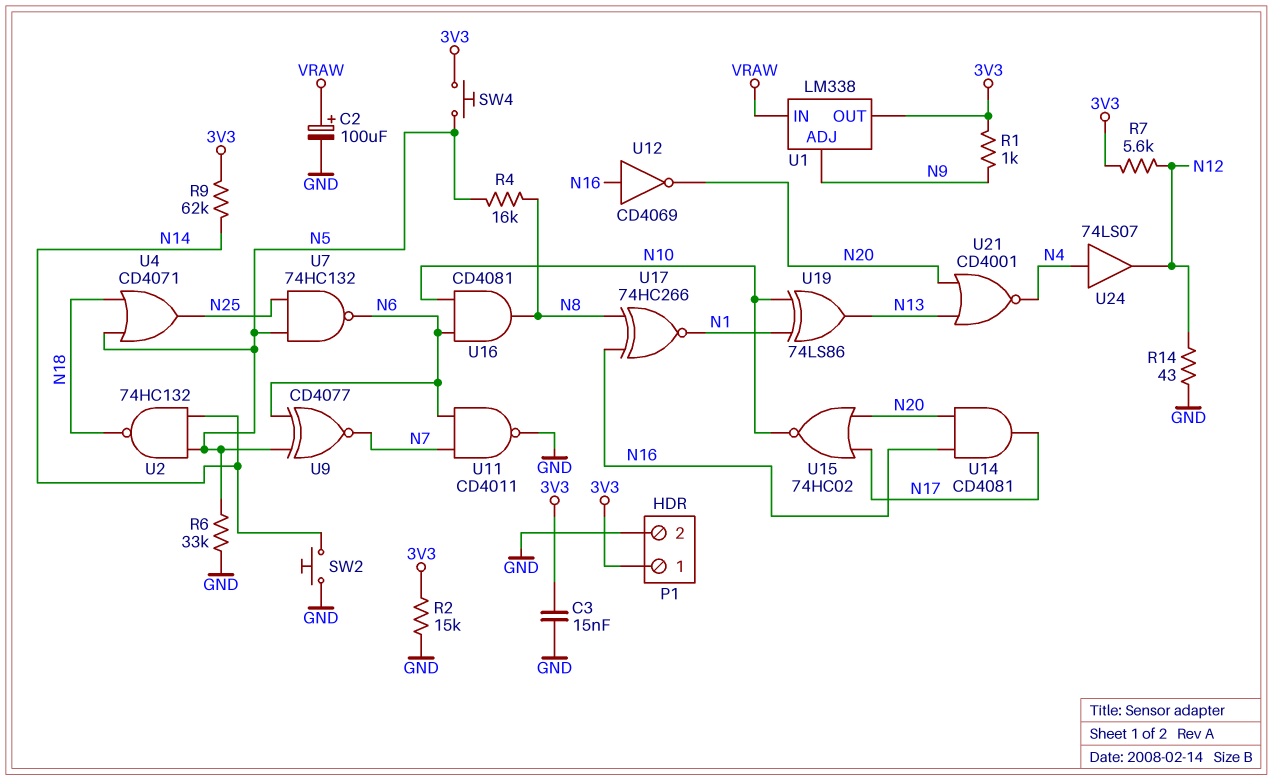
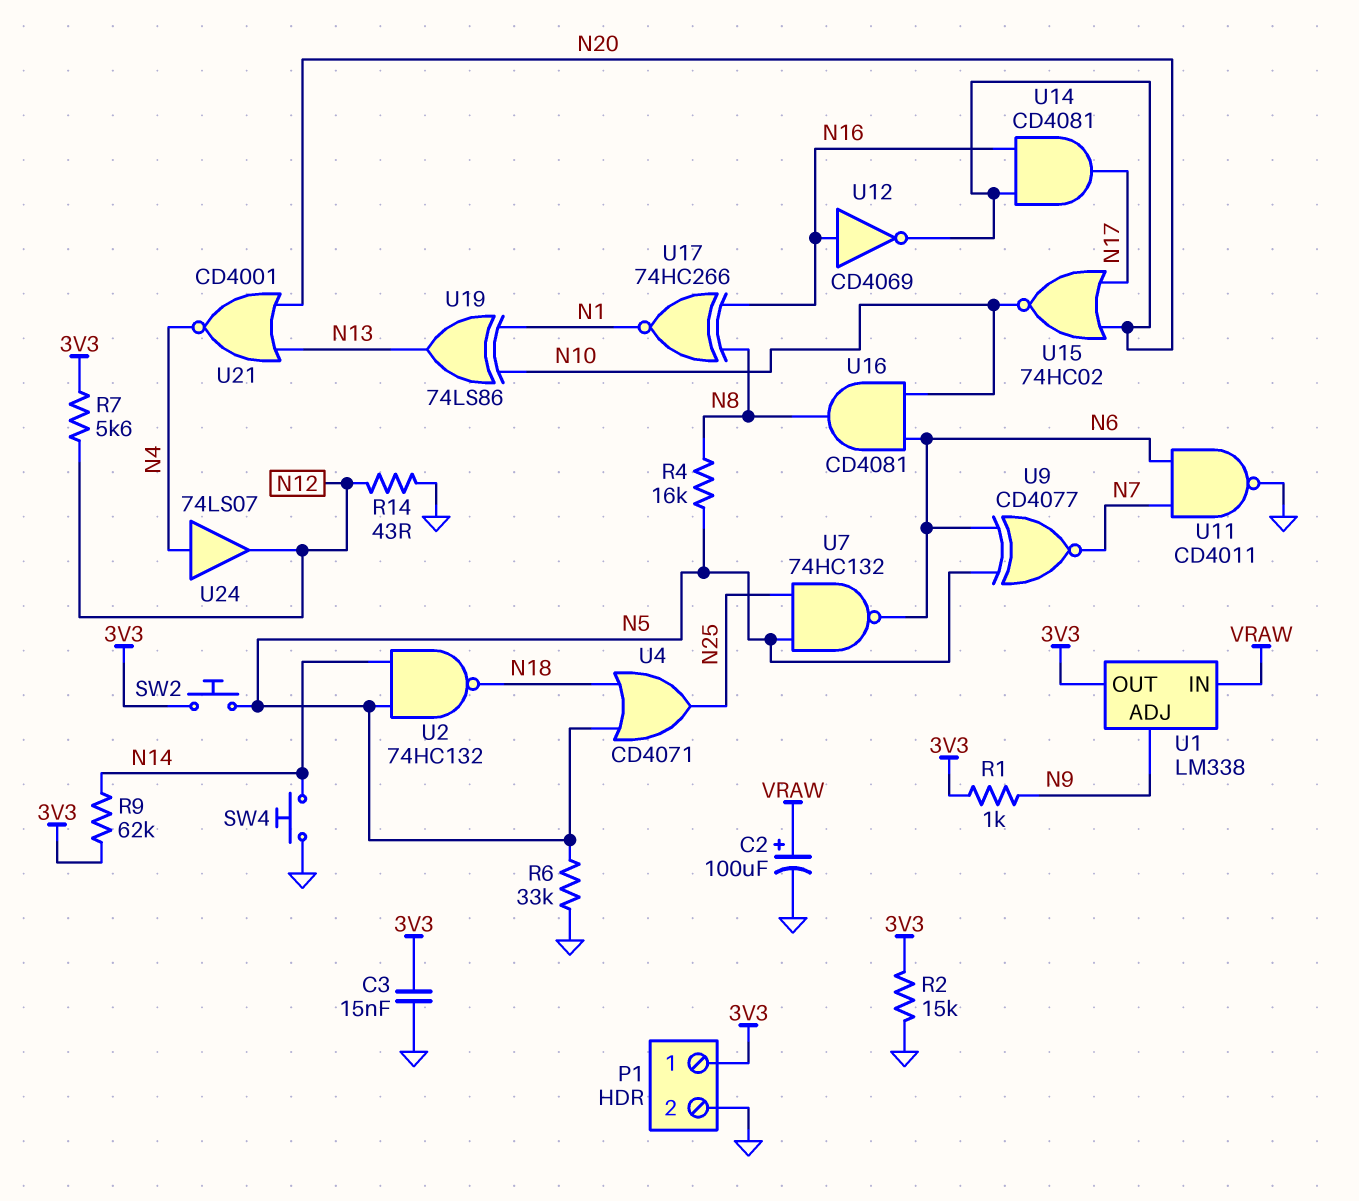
SW2: button (GND, N14) -> button (3V3, N5)
SW4: button (3V3, N5) -> button (GND, N14)

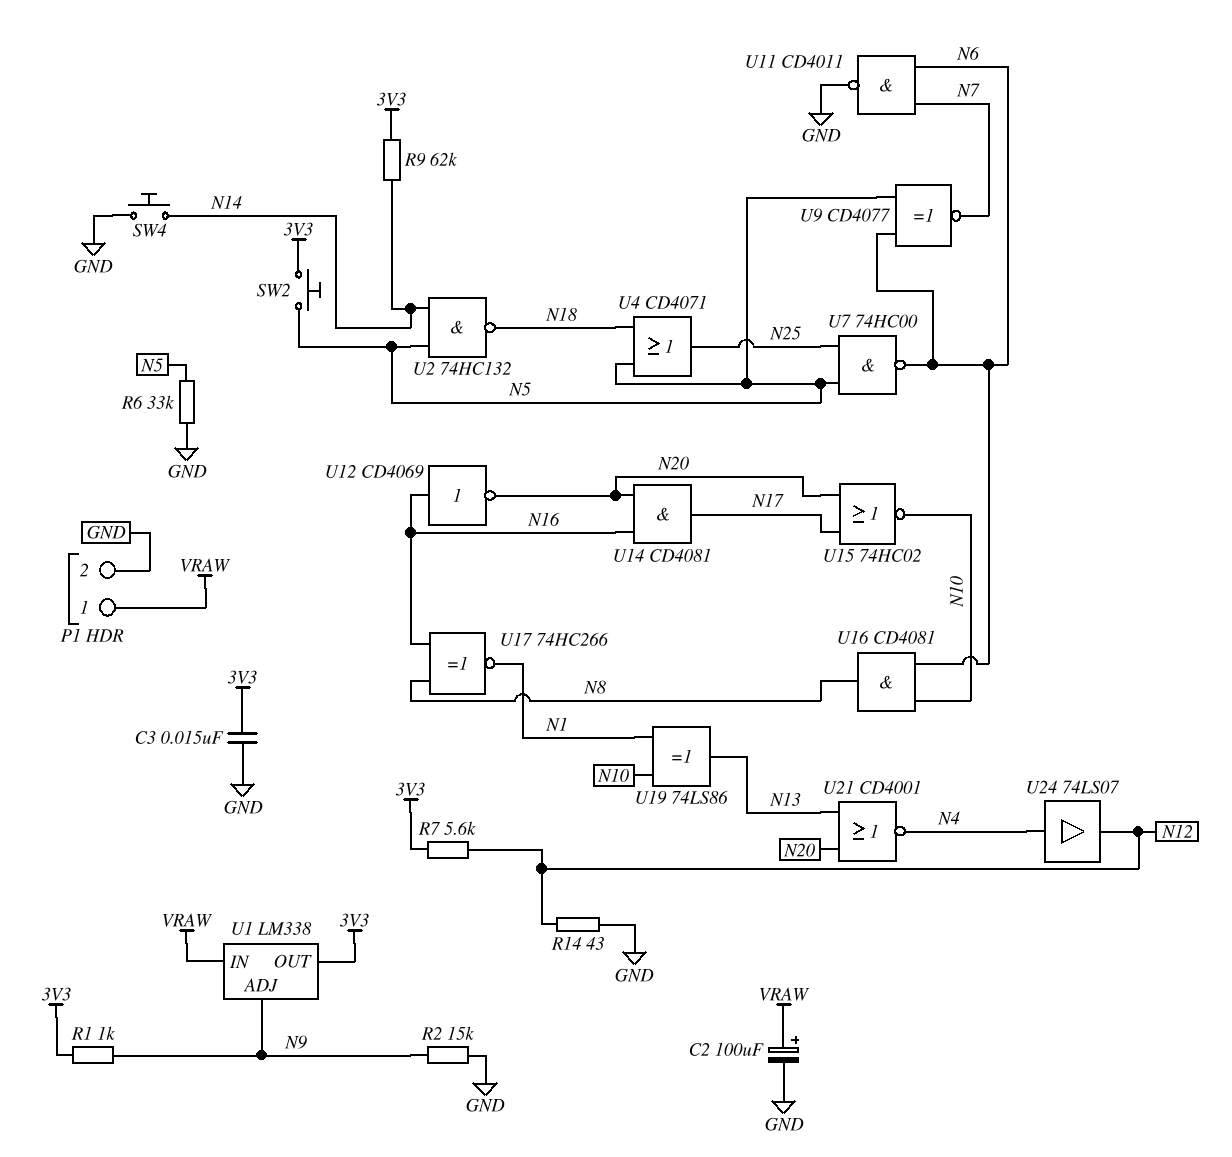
P1 pin 1: 3V3 -> VRAW
R2: 15k (3V3, GND) -> 15k (GND, N9)
R4: 16k (N5, N8) -> none
U7: NAND 74HC132 (in N5, in N25, out N6) -> NAND 74HC00 (in N5, in N25, out N6)

